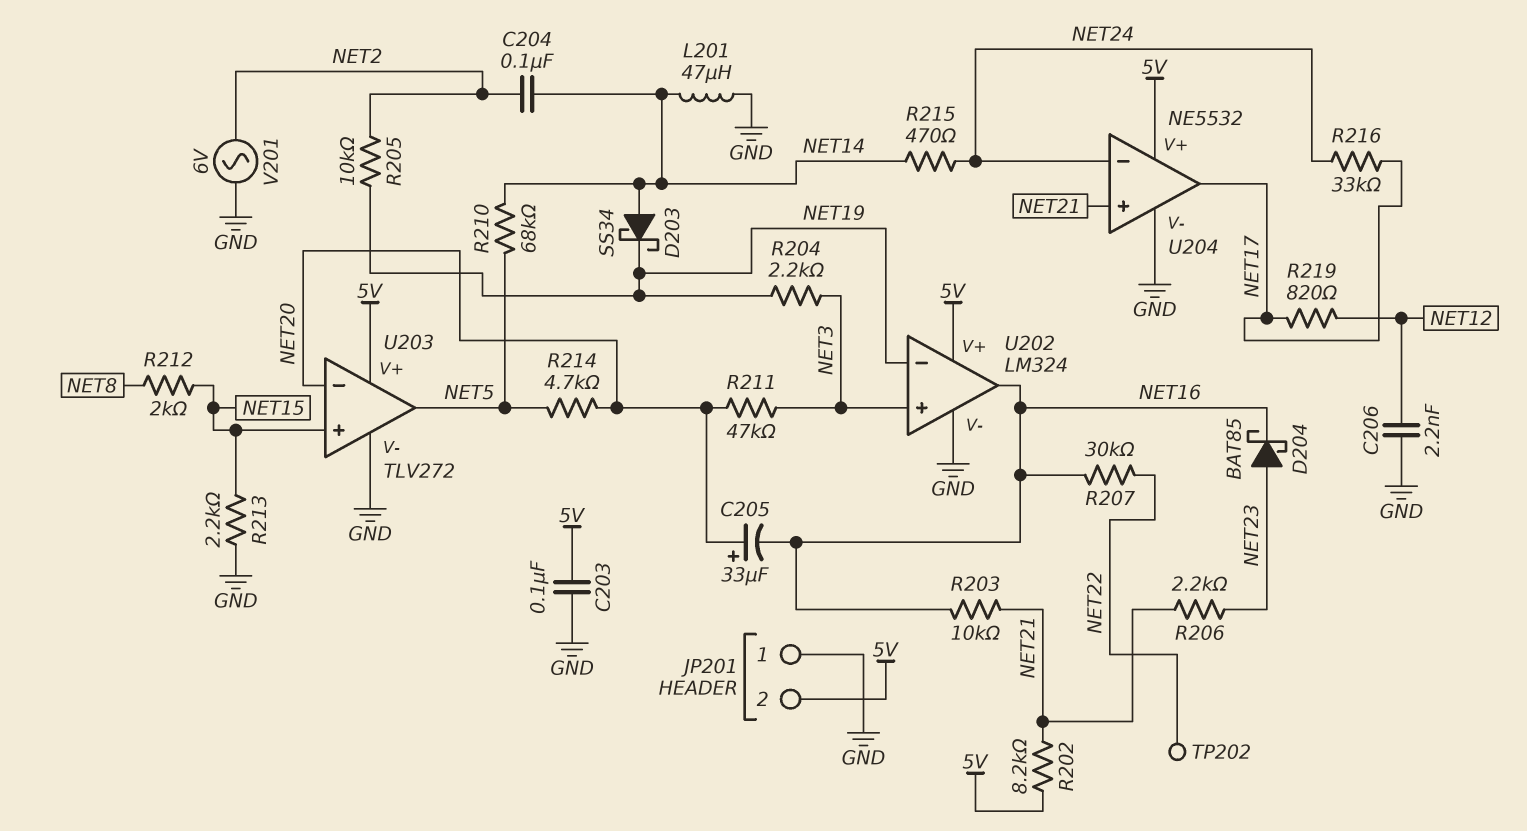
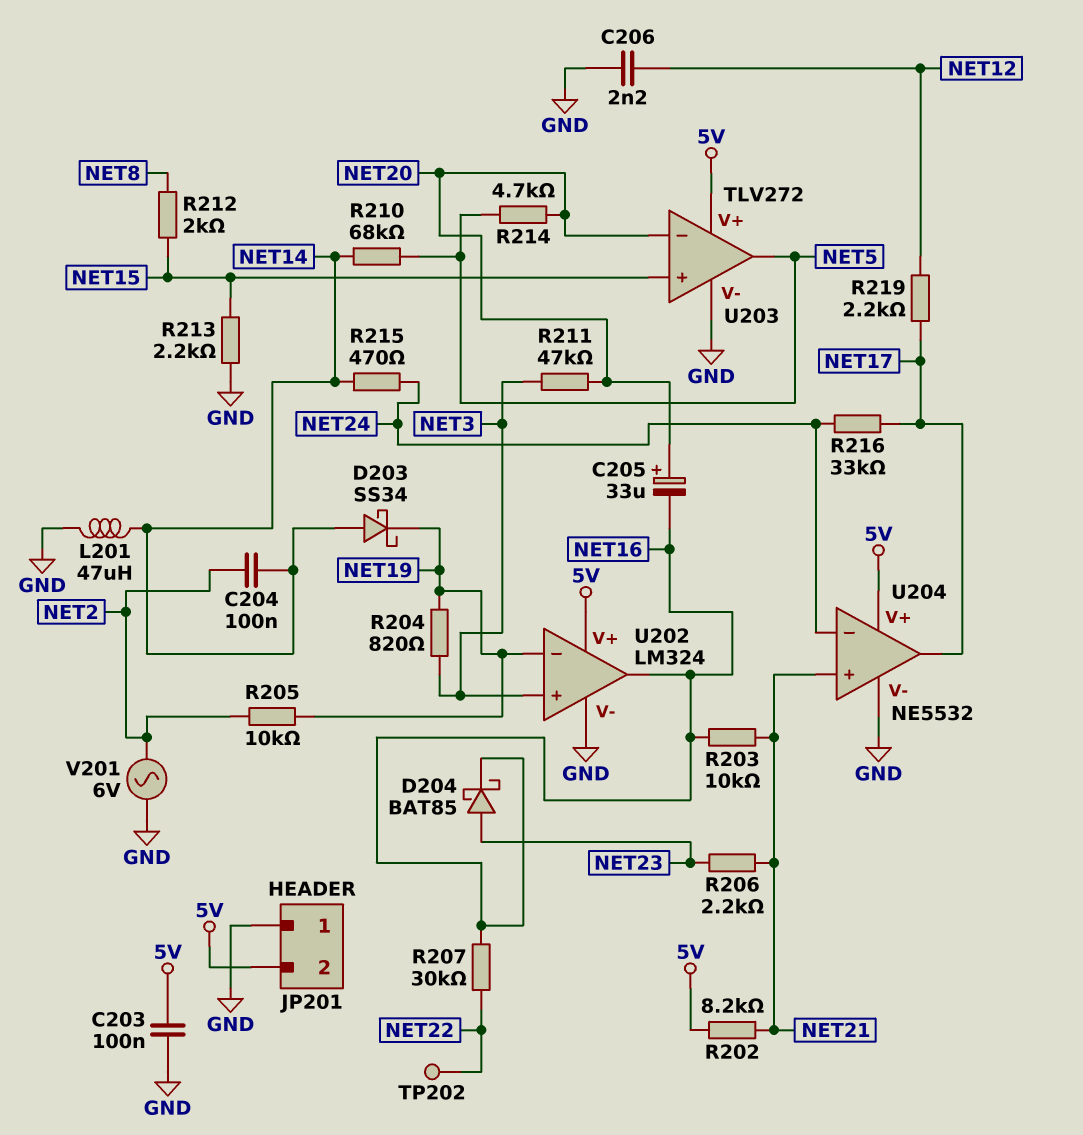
R204: 2.2k (NET3, NET19) -> 820 (NET3, NET19)
R219: 820 (NET12, NET17) -> 2.2k (NET12, NET17)

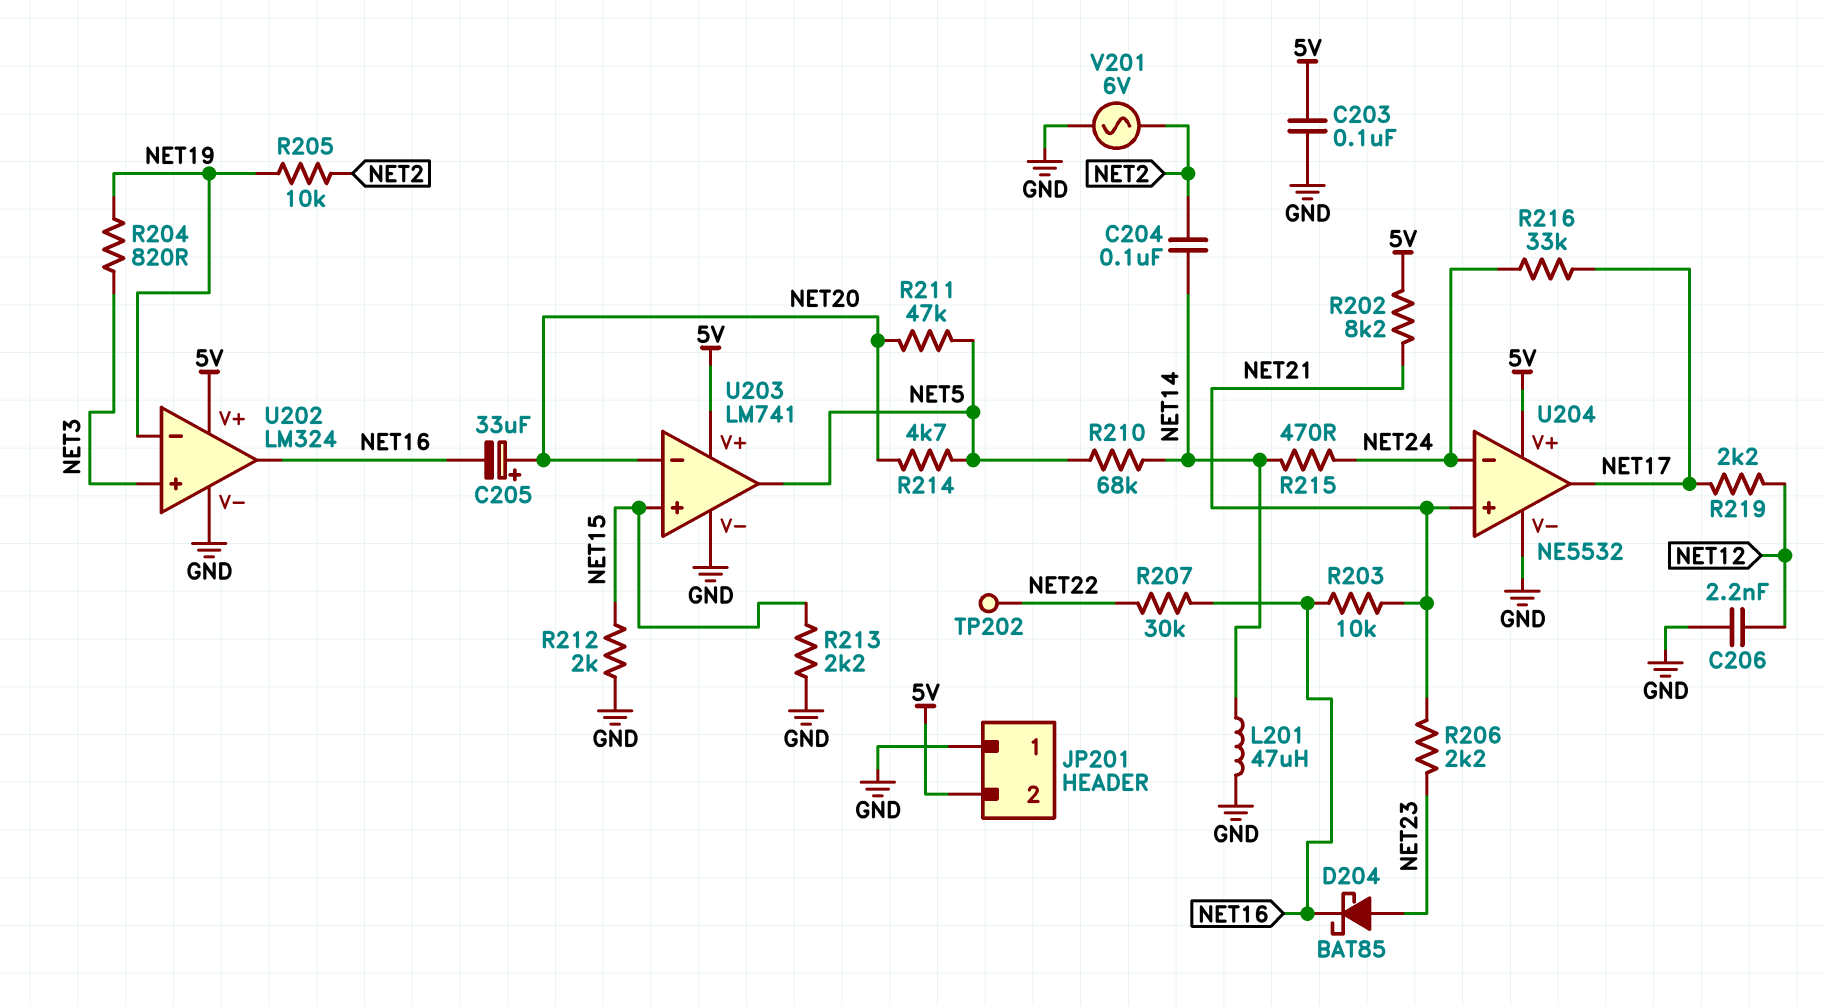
D203: schottky SS34 (A NET14, K NET19) -> none
R211: 47k (NET3, NET20) -> 47k (NET5, NET20)
R212: 2k (NET8, NET15) -> 2k (GND, NET15)
U203: TLV272 -> LM741

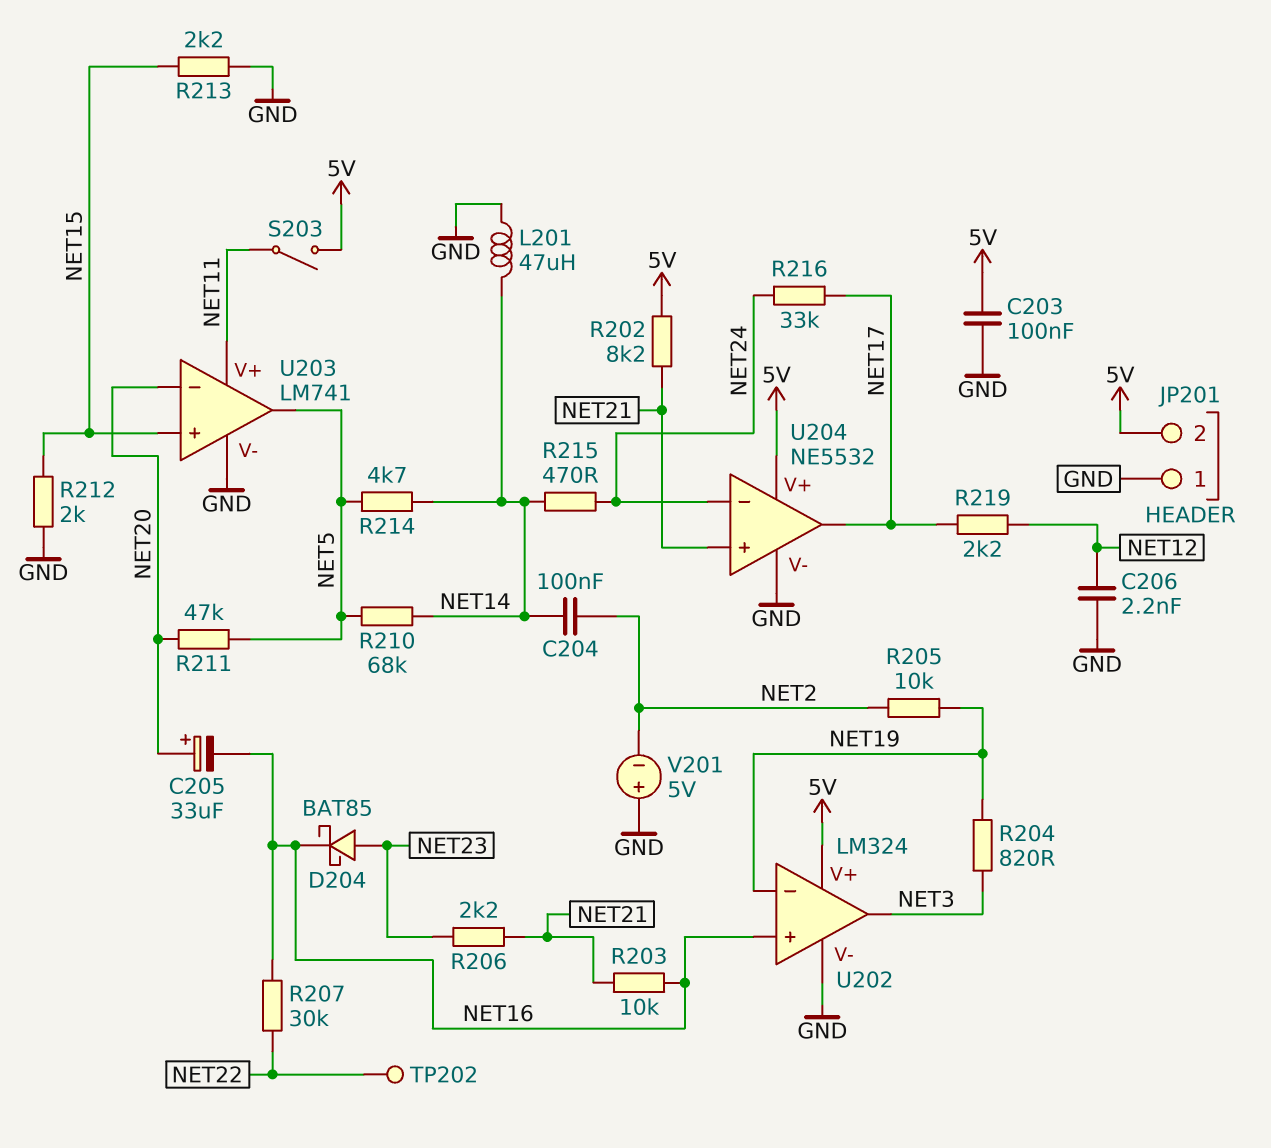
R214: 4.7k (NET5, NET20) -> 4.7k (NET5, NET14)
S203: none -> switch (5V, NET11)
U202 pin in+: NET3 -> NET16
U202 pin out: NET16 -> NET3
U203 pin V+: 5V -> NET11
V201: AC 6V (GND, NET2) -> 5V (plus GND, minus NET2)

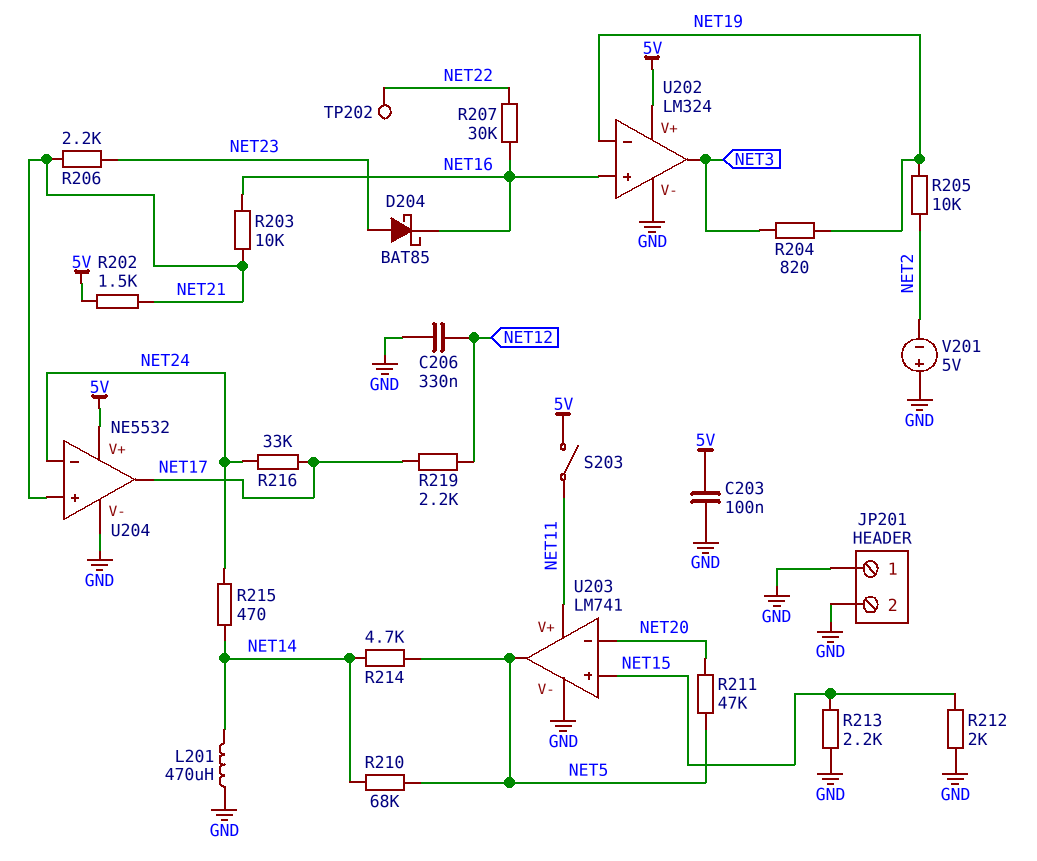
C204: 100nF (NET2, NET14) -> none
C205: 33uF (plus NET20, minus NET16) -> none
C206: 2.2nF (GND, NET12) -> 330nF (GND, NET12)
JP201 pin 2: 5V -> GND
L201: 47uH (GND, NET14) -> 470uH (GND, NET14)
R202: 8.2k (5V, NET21) -> 1.5k (5V, NET21)

